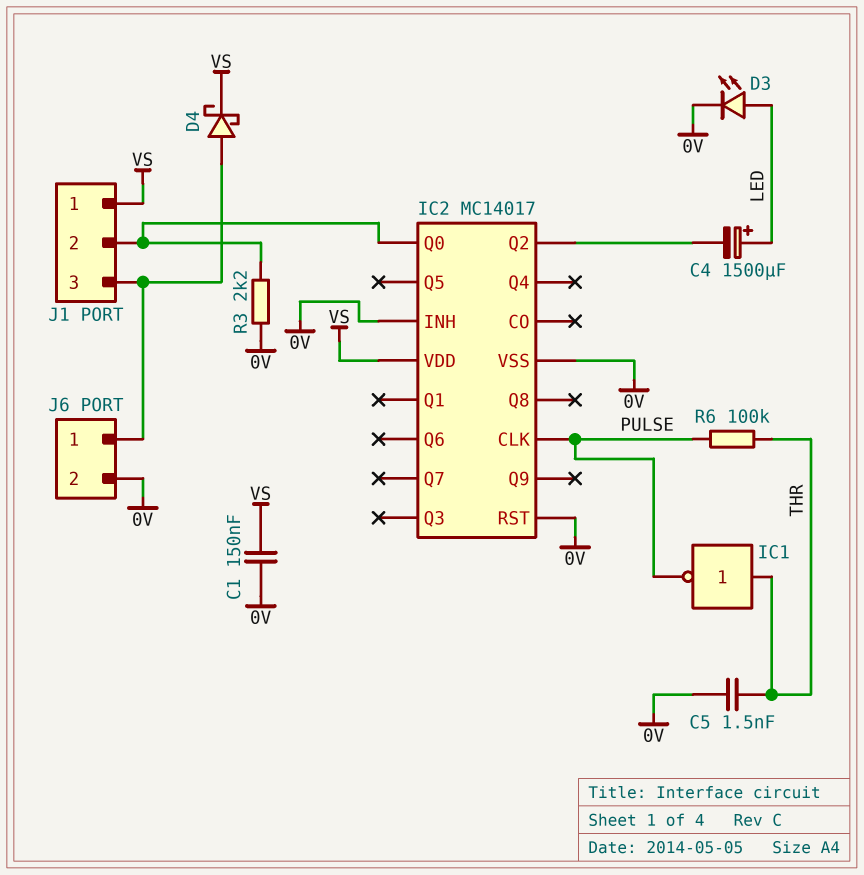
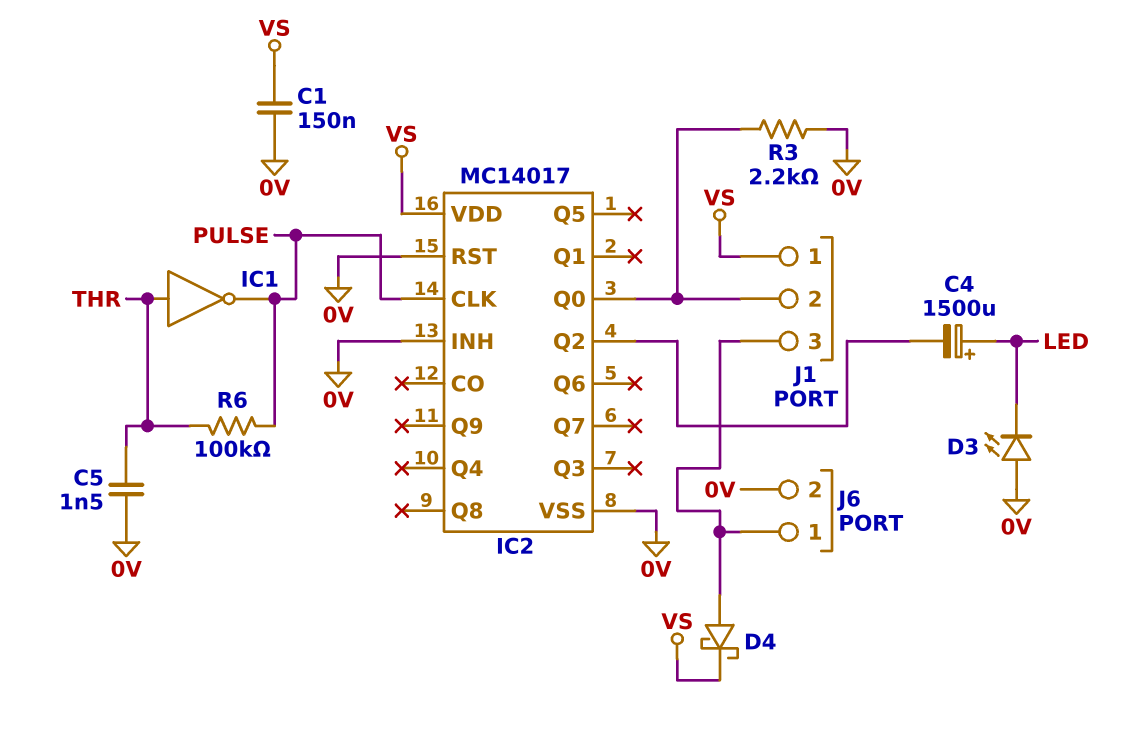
D3: LED (A LED, K 0V) -> LED (A 0V, K LED)

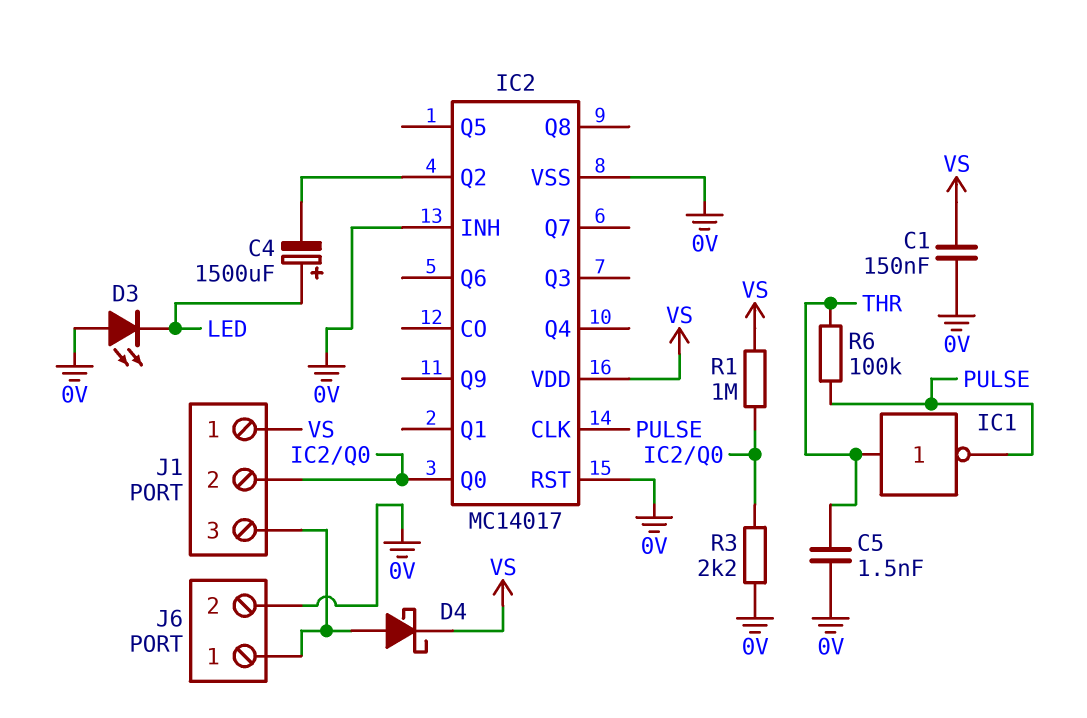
R1: none -> 1M (IC2/Q0, VS)

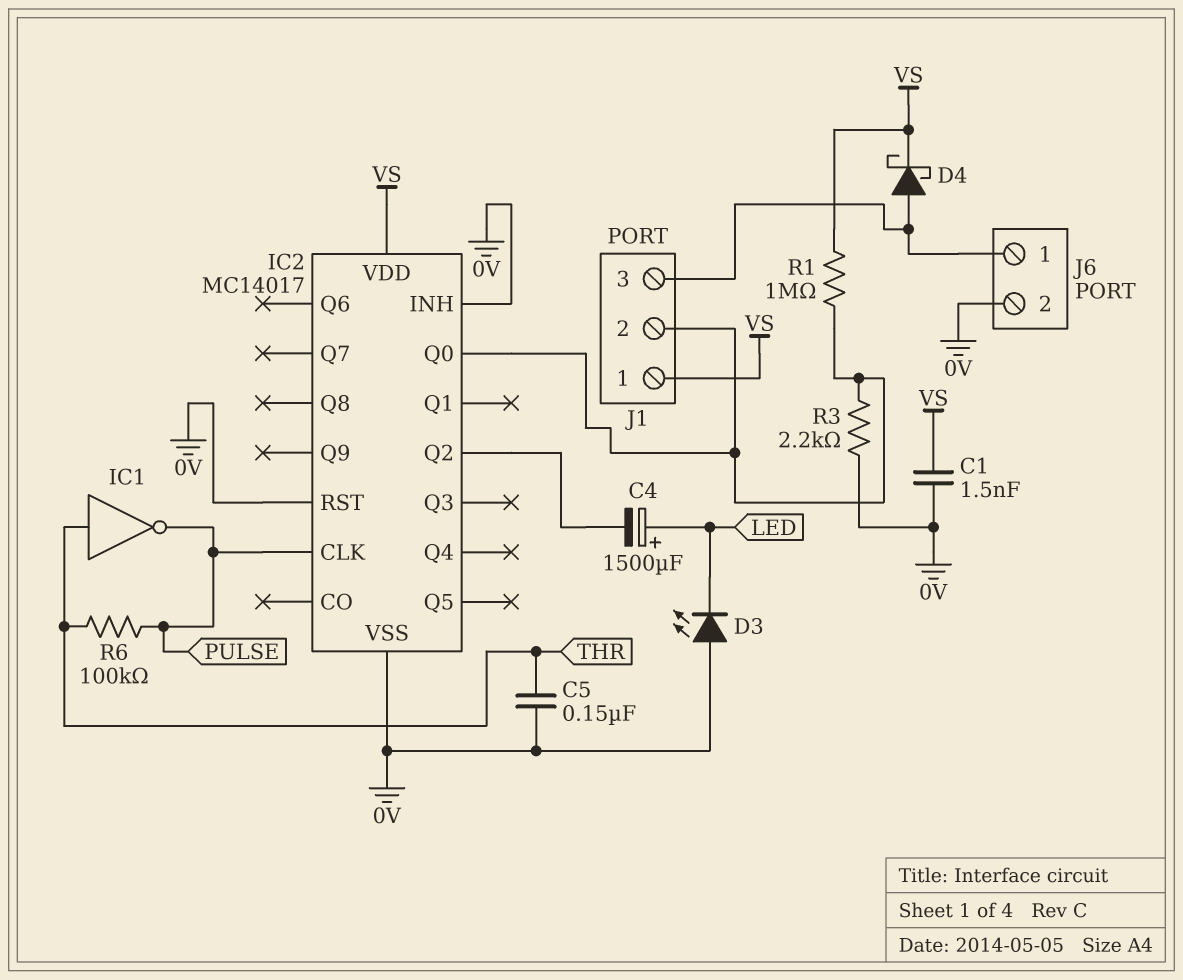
C1: 150nF (0V, VS) -> 1.5nF (0V, VS)
C5: 1.5nF (0V, THR) -> 150nF (0V, THR)

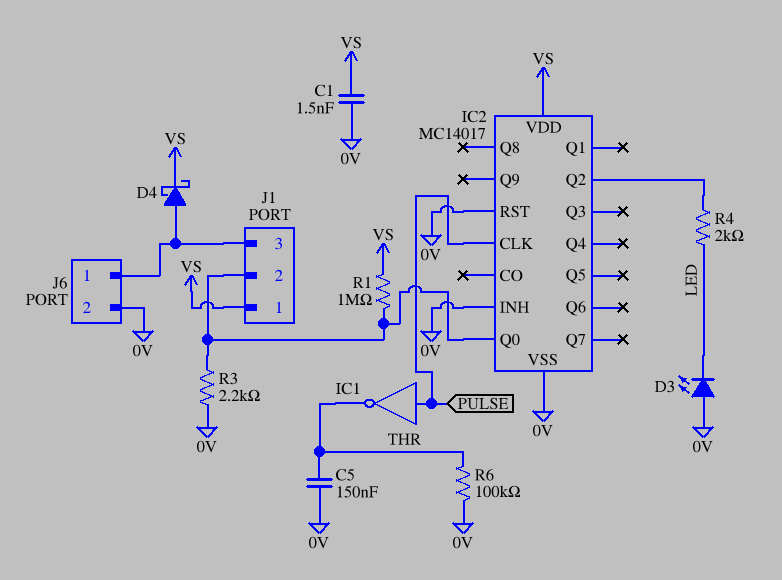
C4: 1500uF (plus LED, minus IC2/Q2) -> none
IC1: NOT (in THR, out PULSE) -> NOT (in PULSE, out THR)
R4: none -> 2k (IC2/Q2, LED)
R6: 100k (PULSE, THR) -> 100k (0V, THR)

